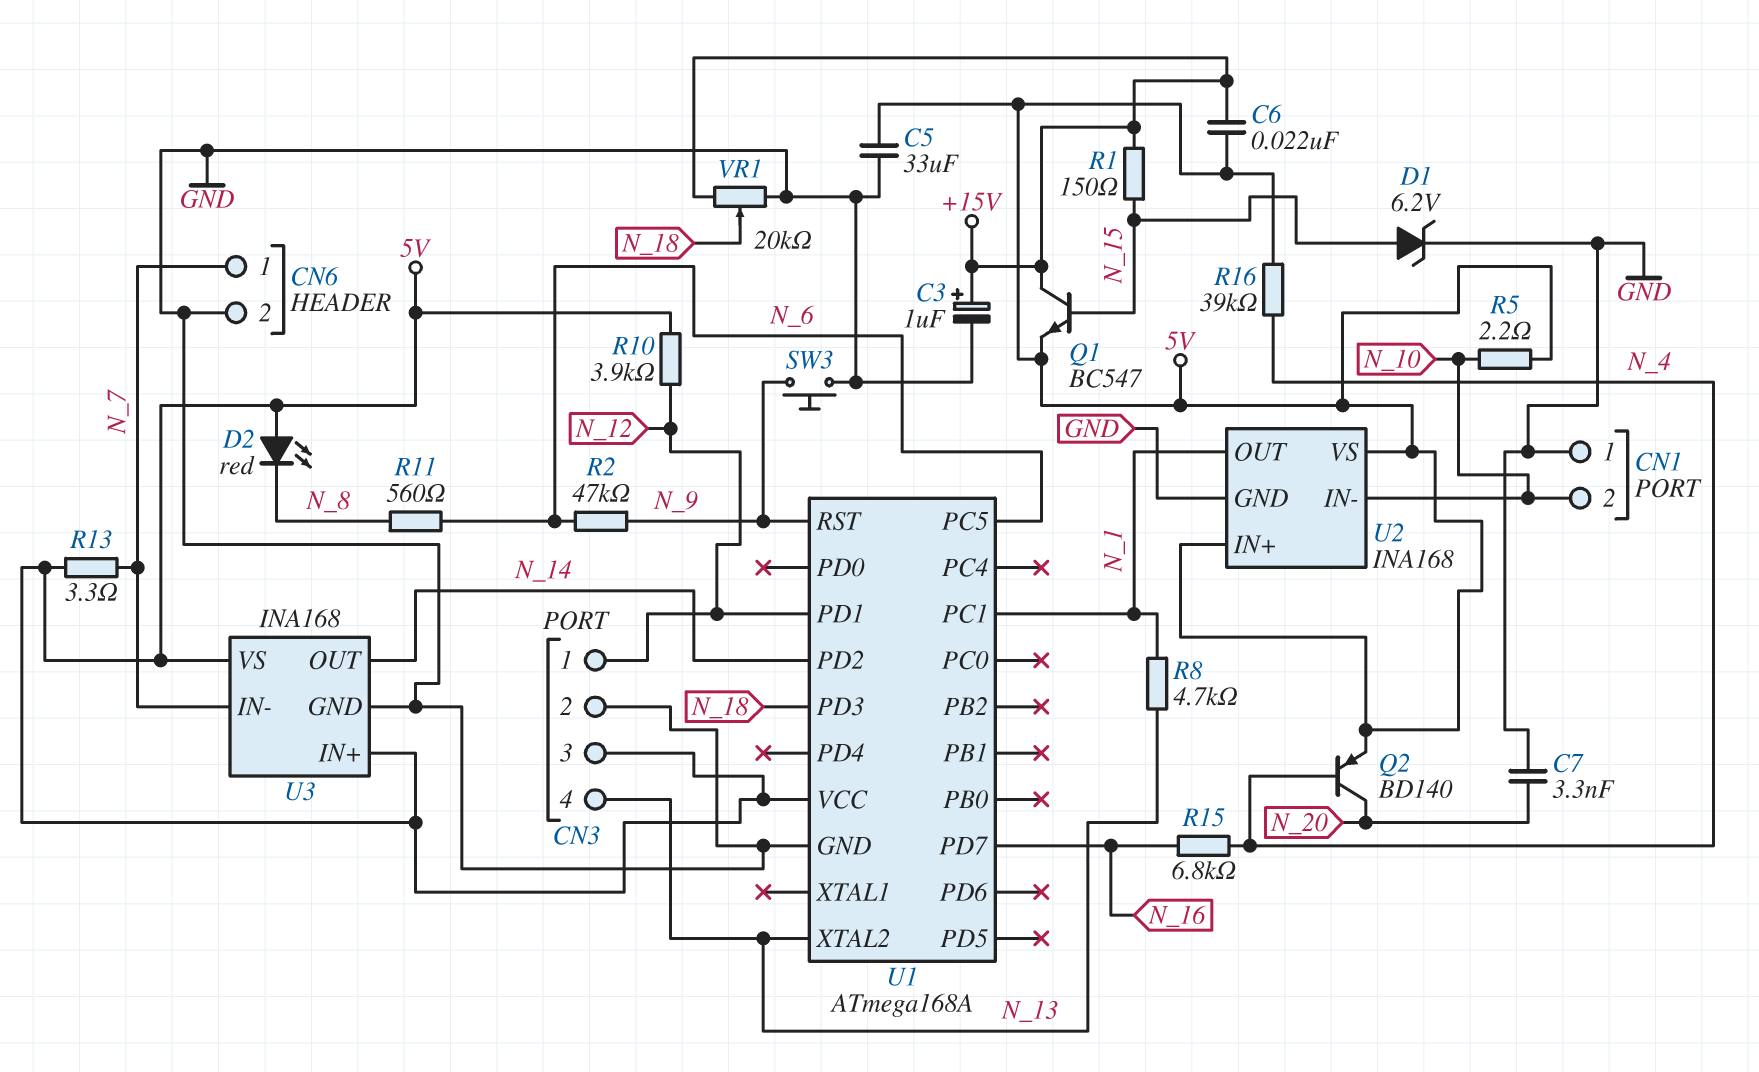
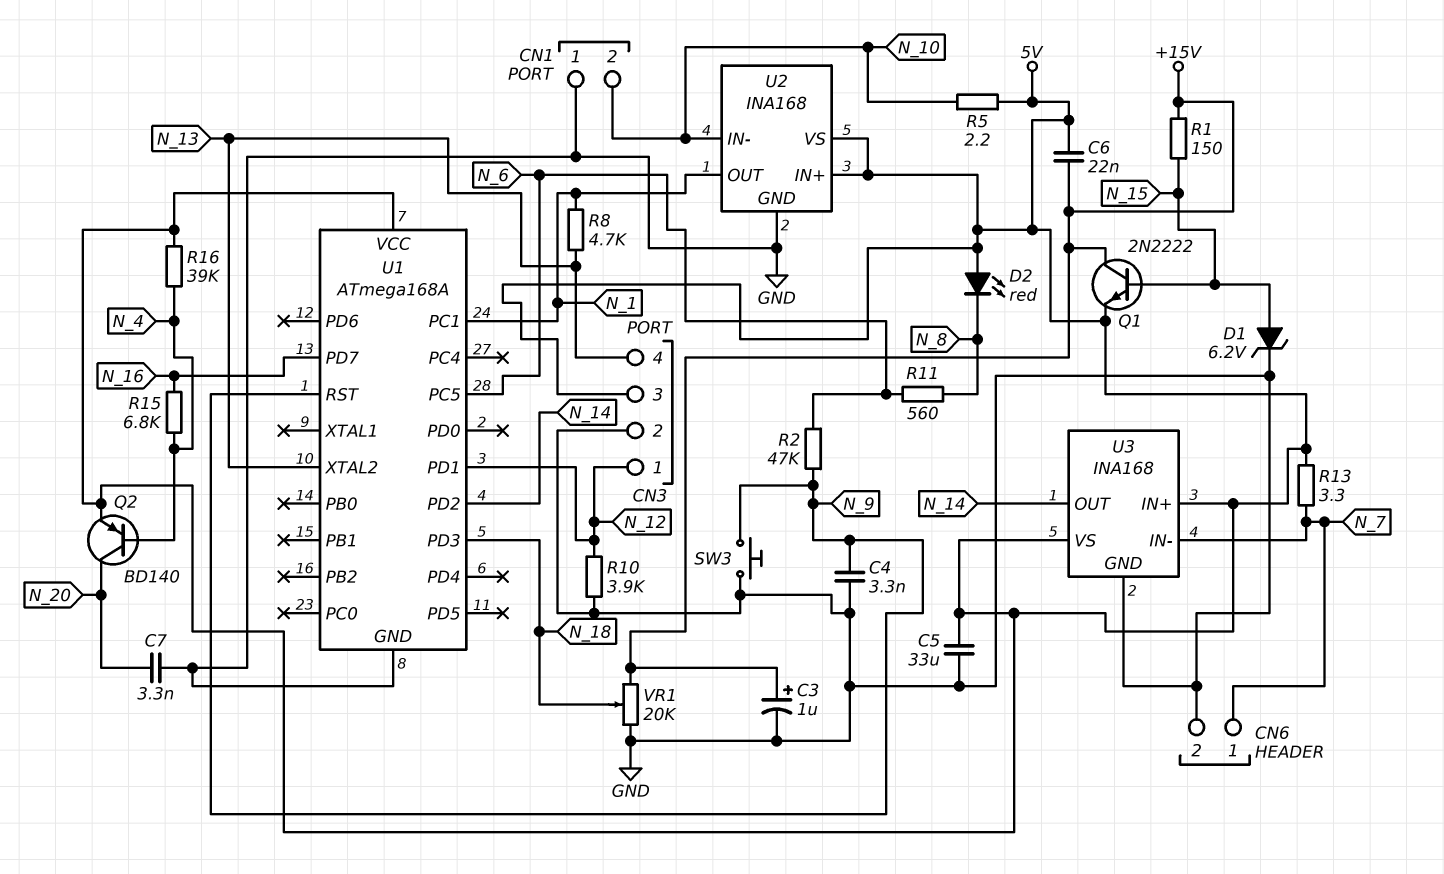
C4: none -> 3.3nF (GND, N_9)
Q1: NPN BC547 (B N_15, C +15V, E 5V) -> NPN 2N2222 (B N_15, C +15V, E 5V)
R10: 3.9k (5V, N_12) -> 3.9k (GND, N_12)

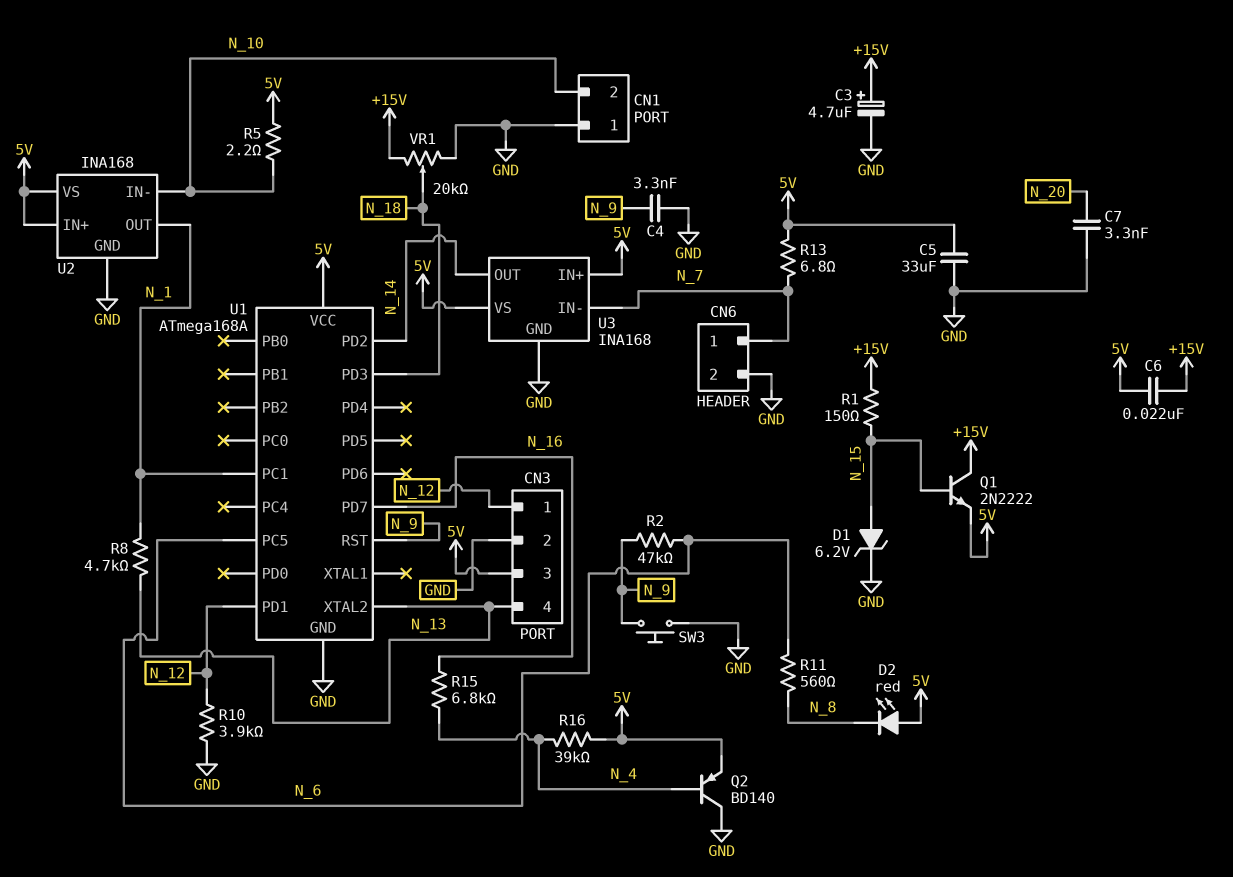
C3: 1uF (plus +15V, minus GND) -> 4.7uF (plus +15V, minus GND)
Q2: PNP BD140 (B N_4, C N_20, E 5V) -> PNP BD140 (B N_4, C GND, E 5V)
R13: 3.3 (5V, N_7) -> 6.8 (5V, N_7)

